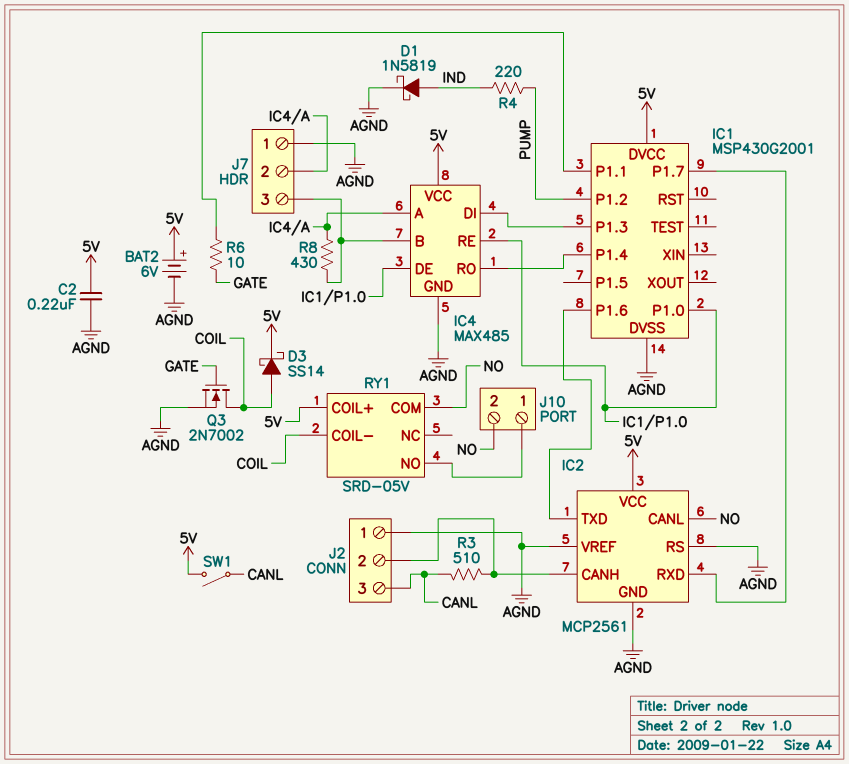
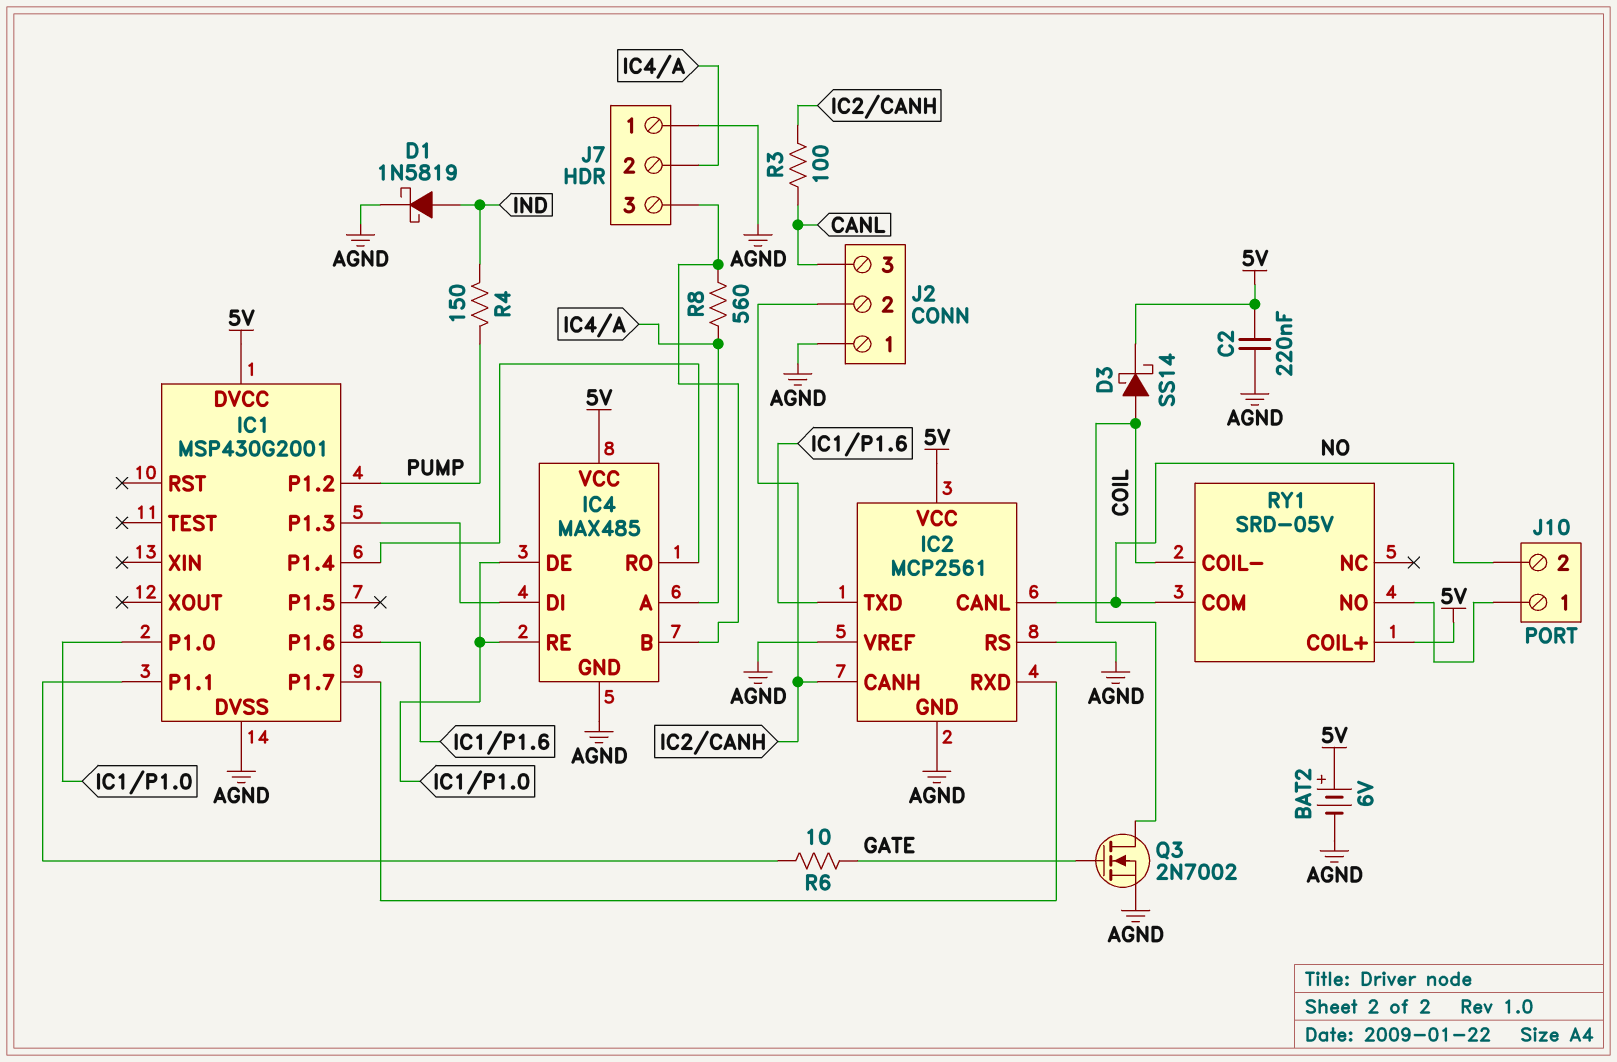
R3: 510 (CANL, IC2/CANH) -> 100 (CANL, IC2/CANH)
R4: 220 (IND, PUMP) -> 150 (IND, PUMP)
R8: 430 (IC4/A, IC4/B) -> 560 (IC4/A, IC4/B)
SW1: switch (5V, CANL) -> none

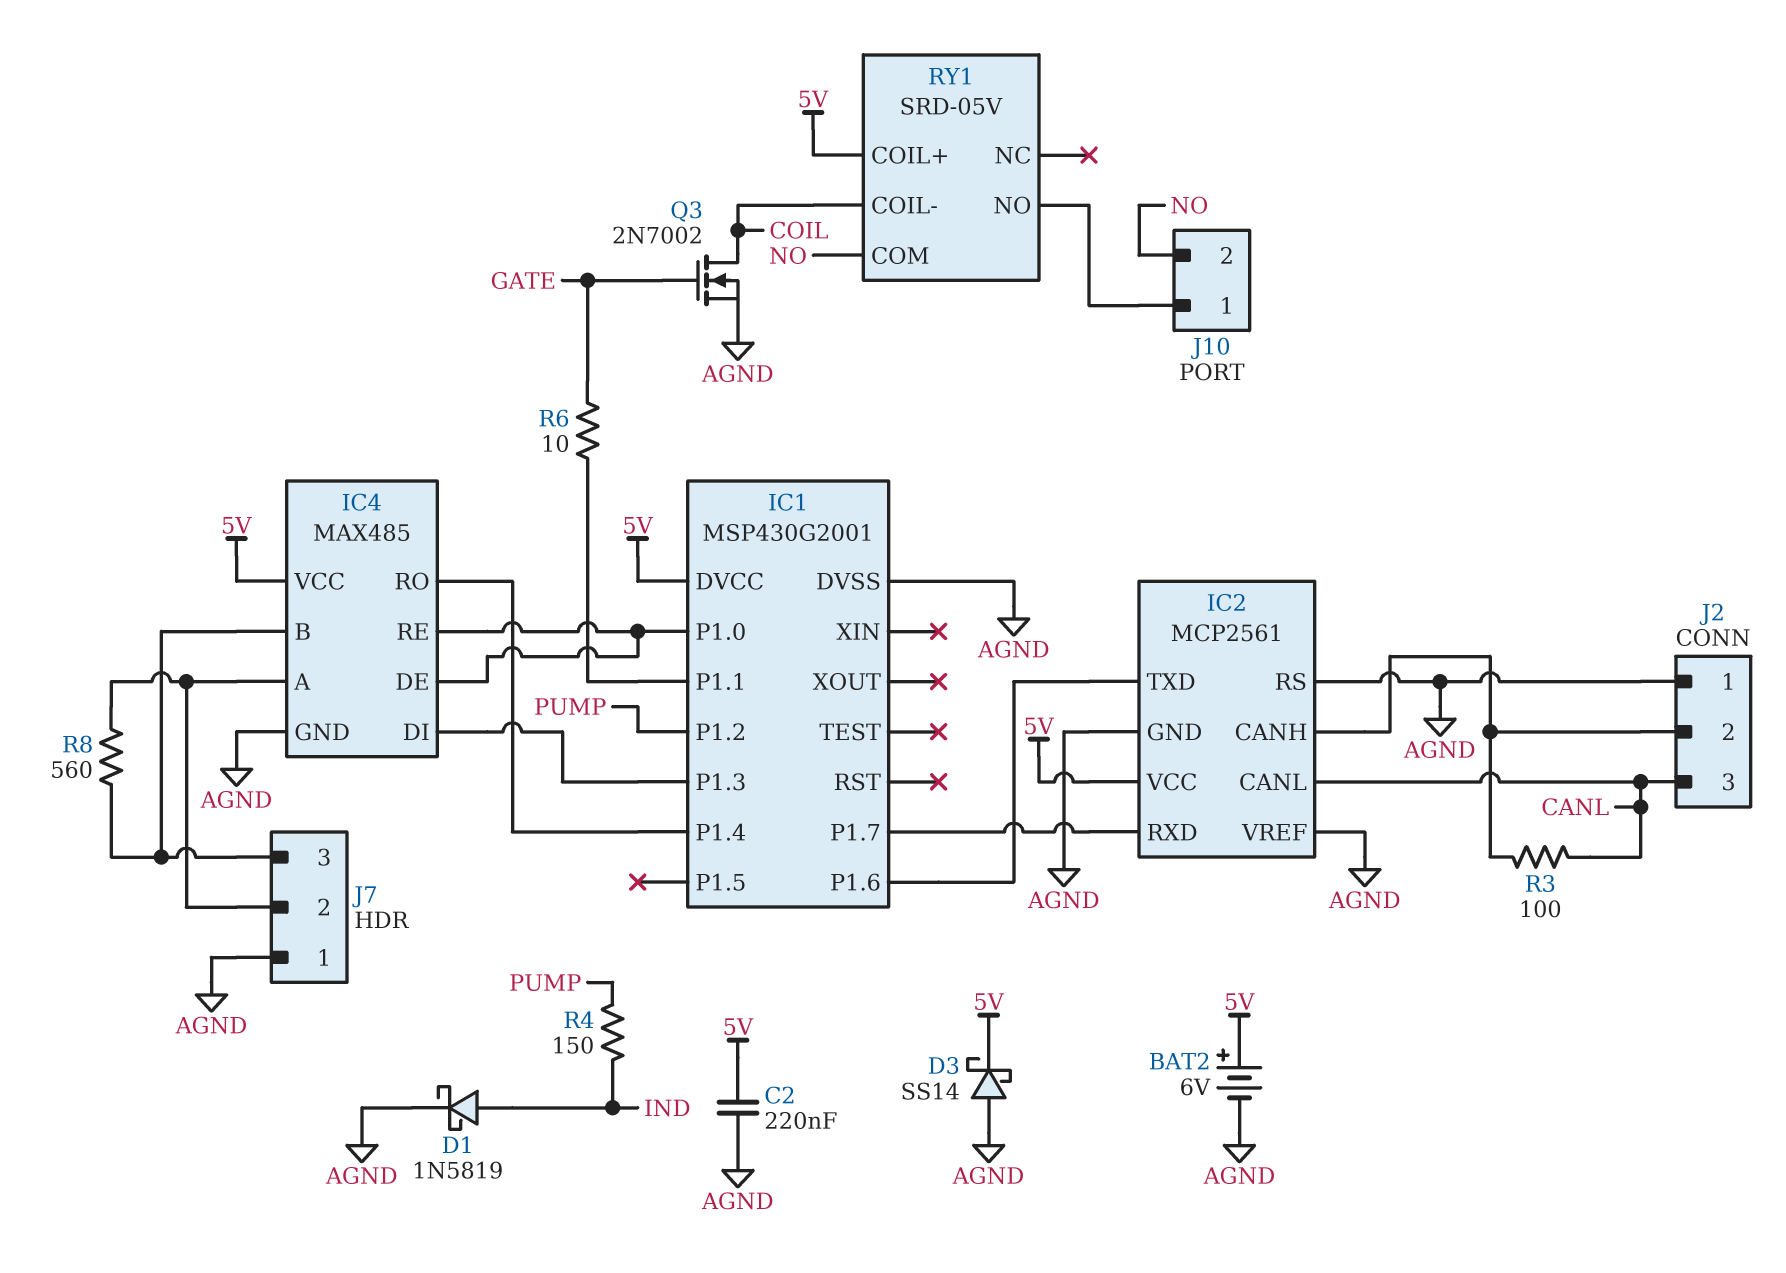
D3: schottky SS14 (A COIL, K 5V) -> schottky SS14 (A AGND, K 5V)
IC2 pin CANL: NO -> CANL

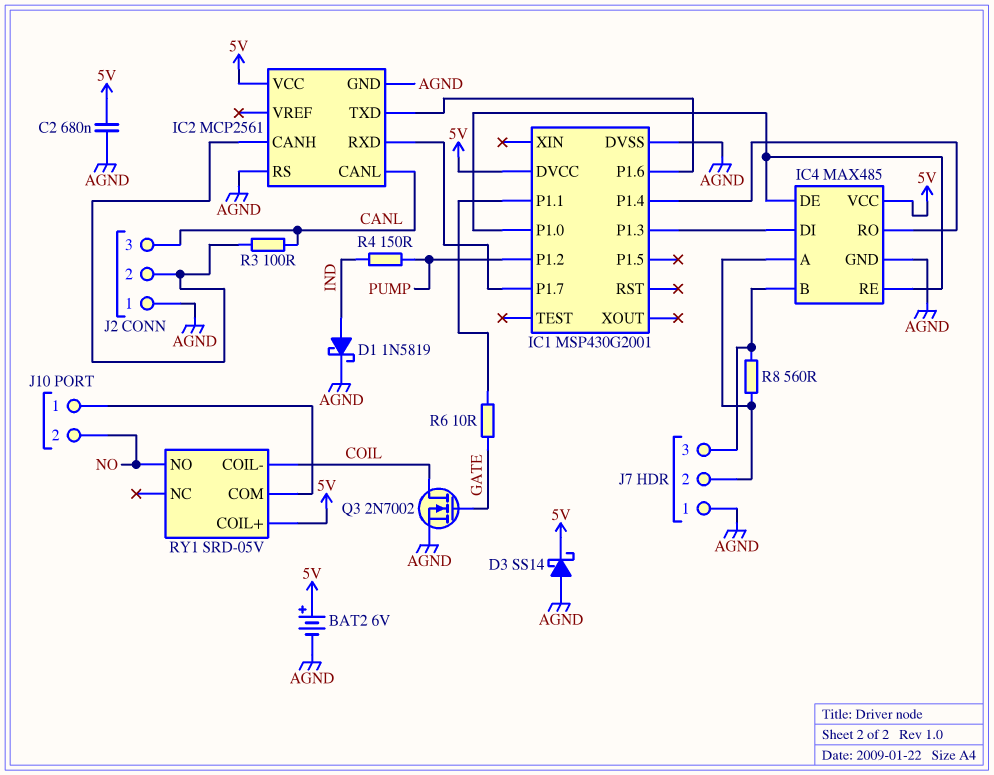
C2: 220nF (5V, AGND) -> 680nF (5V, AGND)
IC2 pin VREF: AGND -> none
RY1 pin COM: NO -> J10/1
RY1 pin NO: J10/1 -> NO

